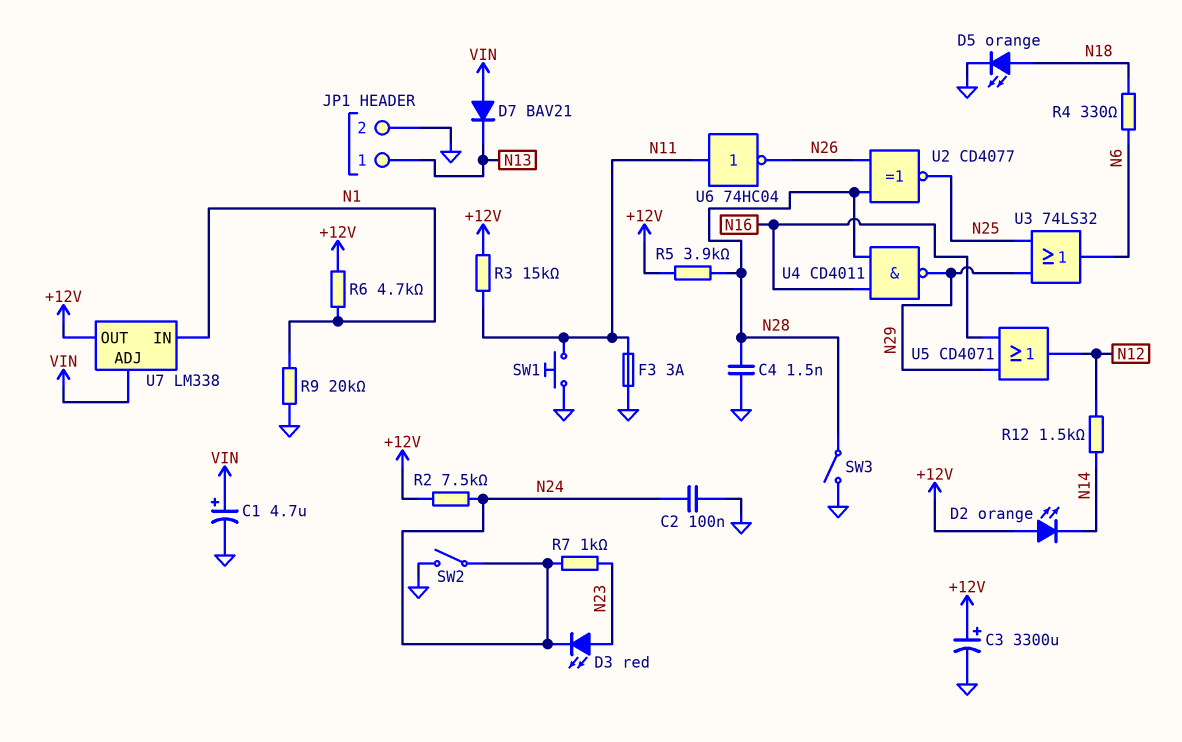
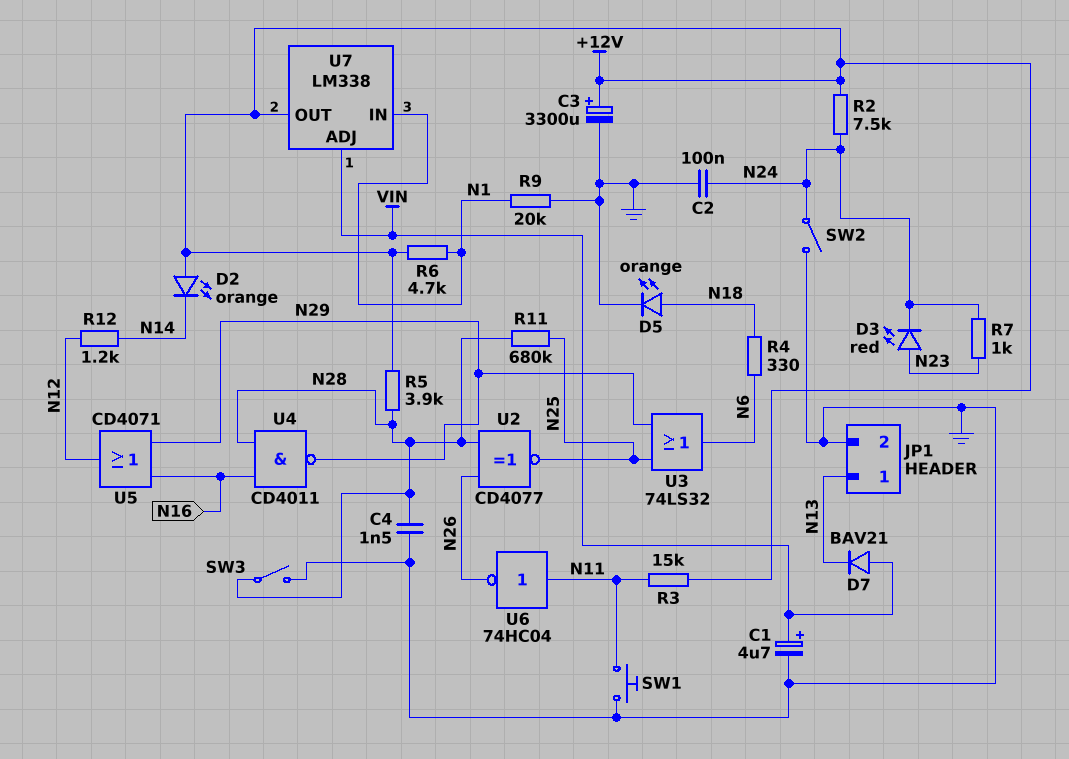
F3: 3A (GND, N11) -> none
R11: none -> 680k (N25, N28)
R12: 1.5k (N12, N14) -> 1.2k (N12, N14)

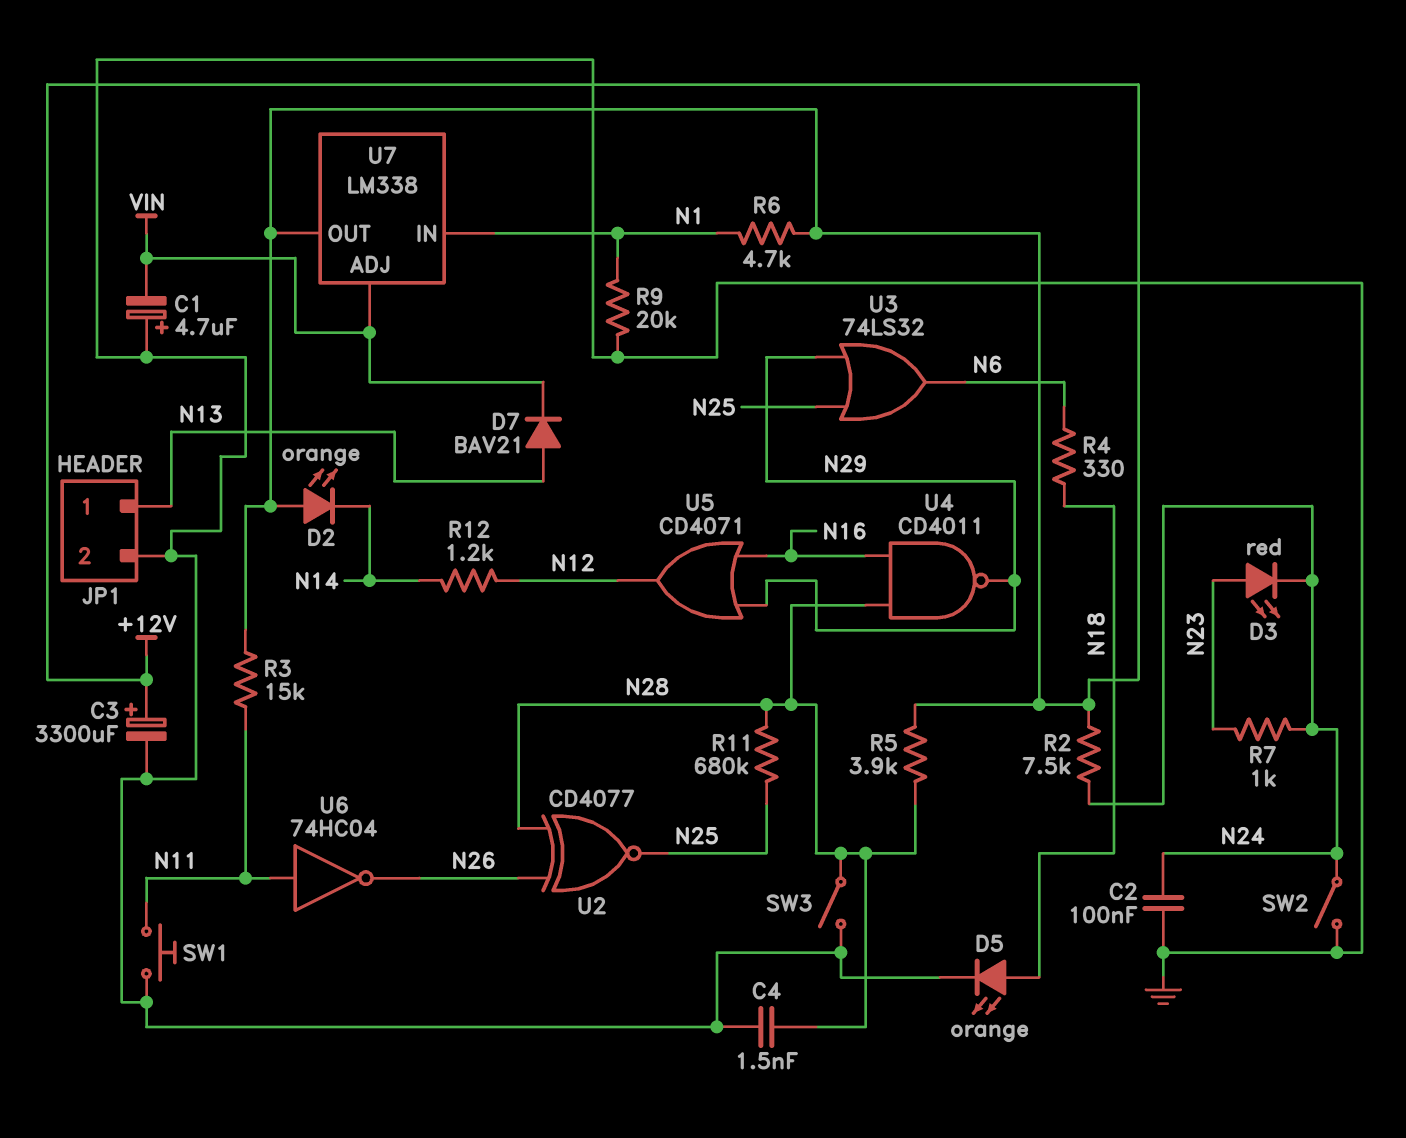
C1: 4.7uF (plus VIN, minus GND) -> 4.7uF (plus GND, minus VIN)
D7: diode BAV21 (A VIN, K N13) -> diode BAV21 (A N13, K VIN)

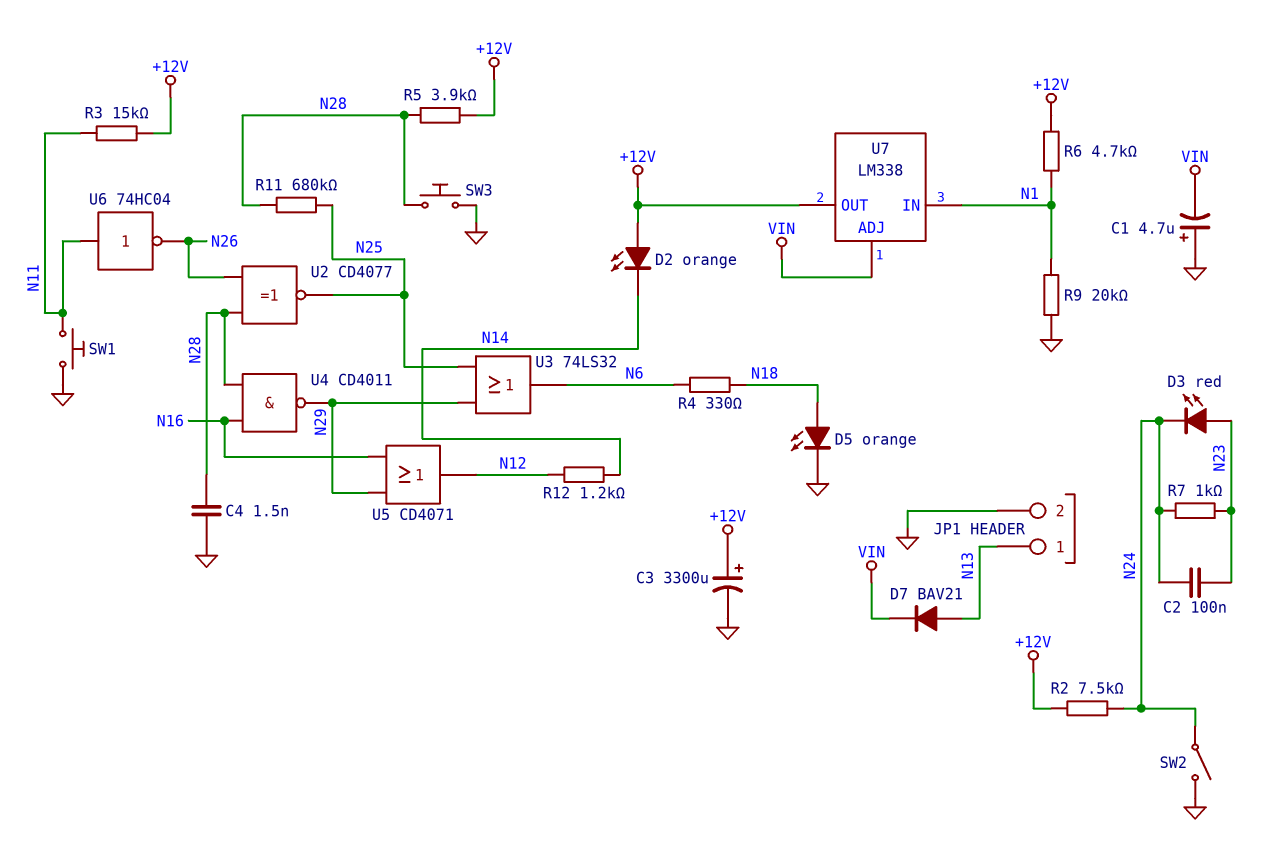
C2: 100nF (GND, N24) -> 100nF (N23, N24)
SW3: switch (GND, N28) -> button (GND, N28)

